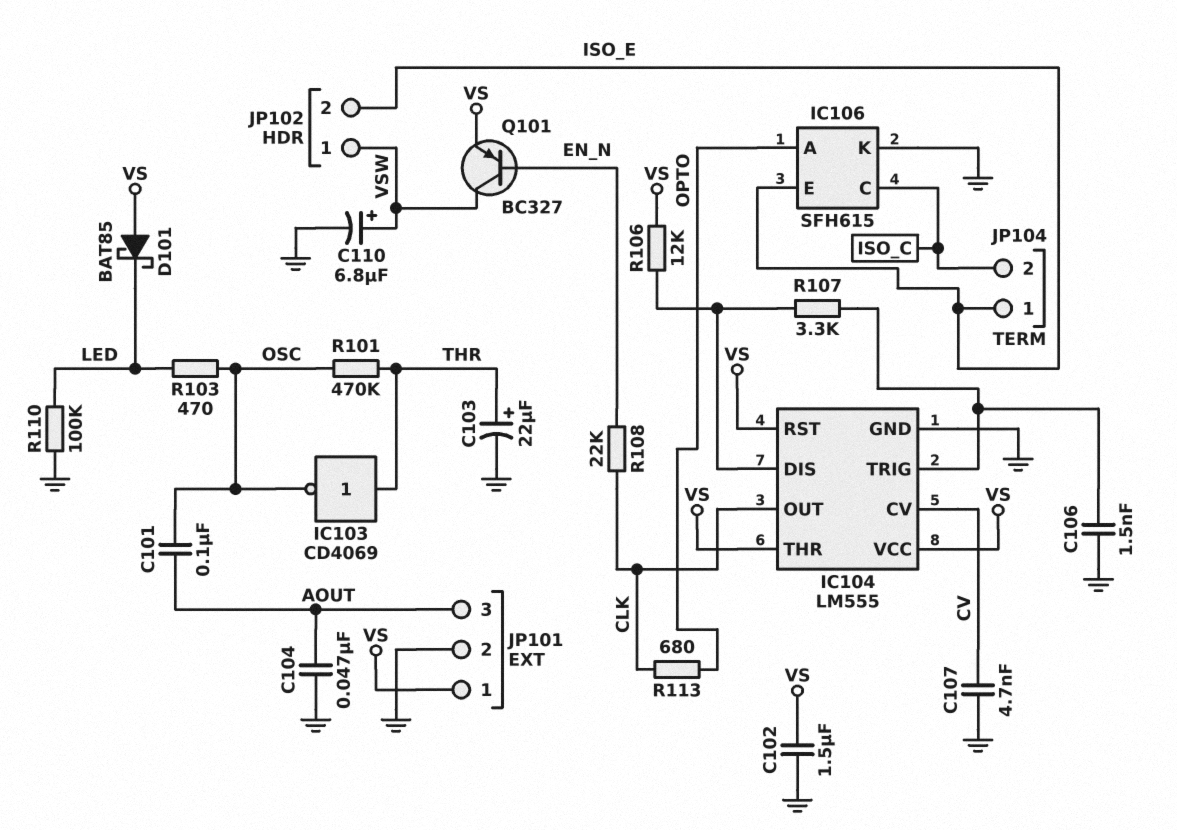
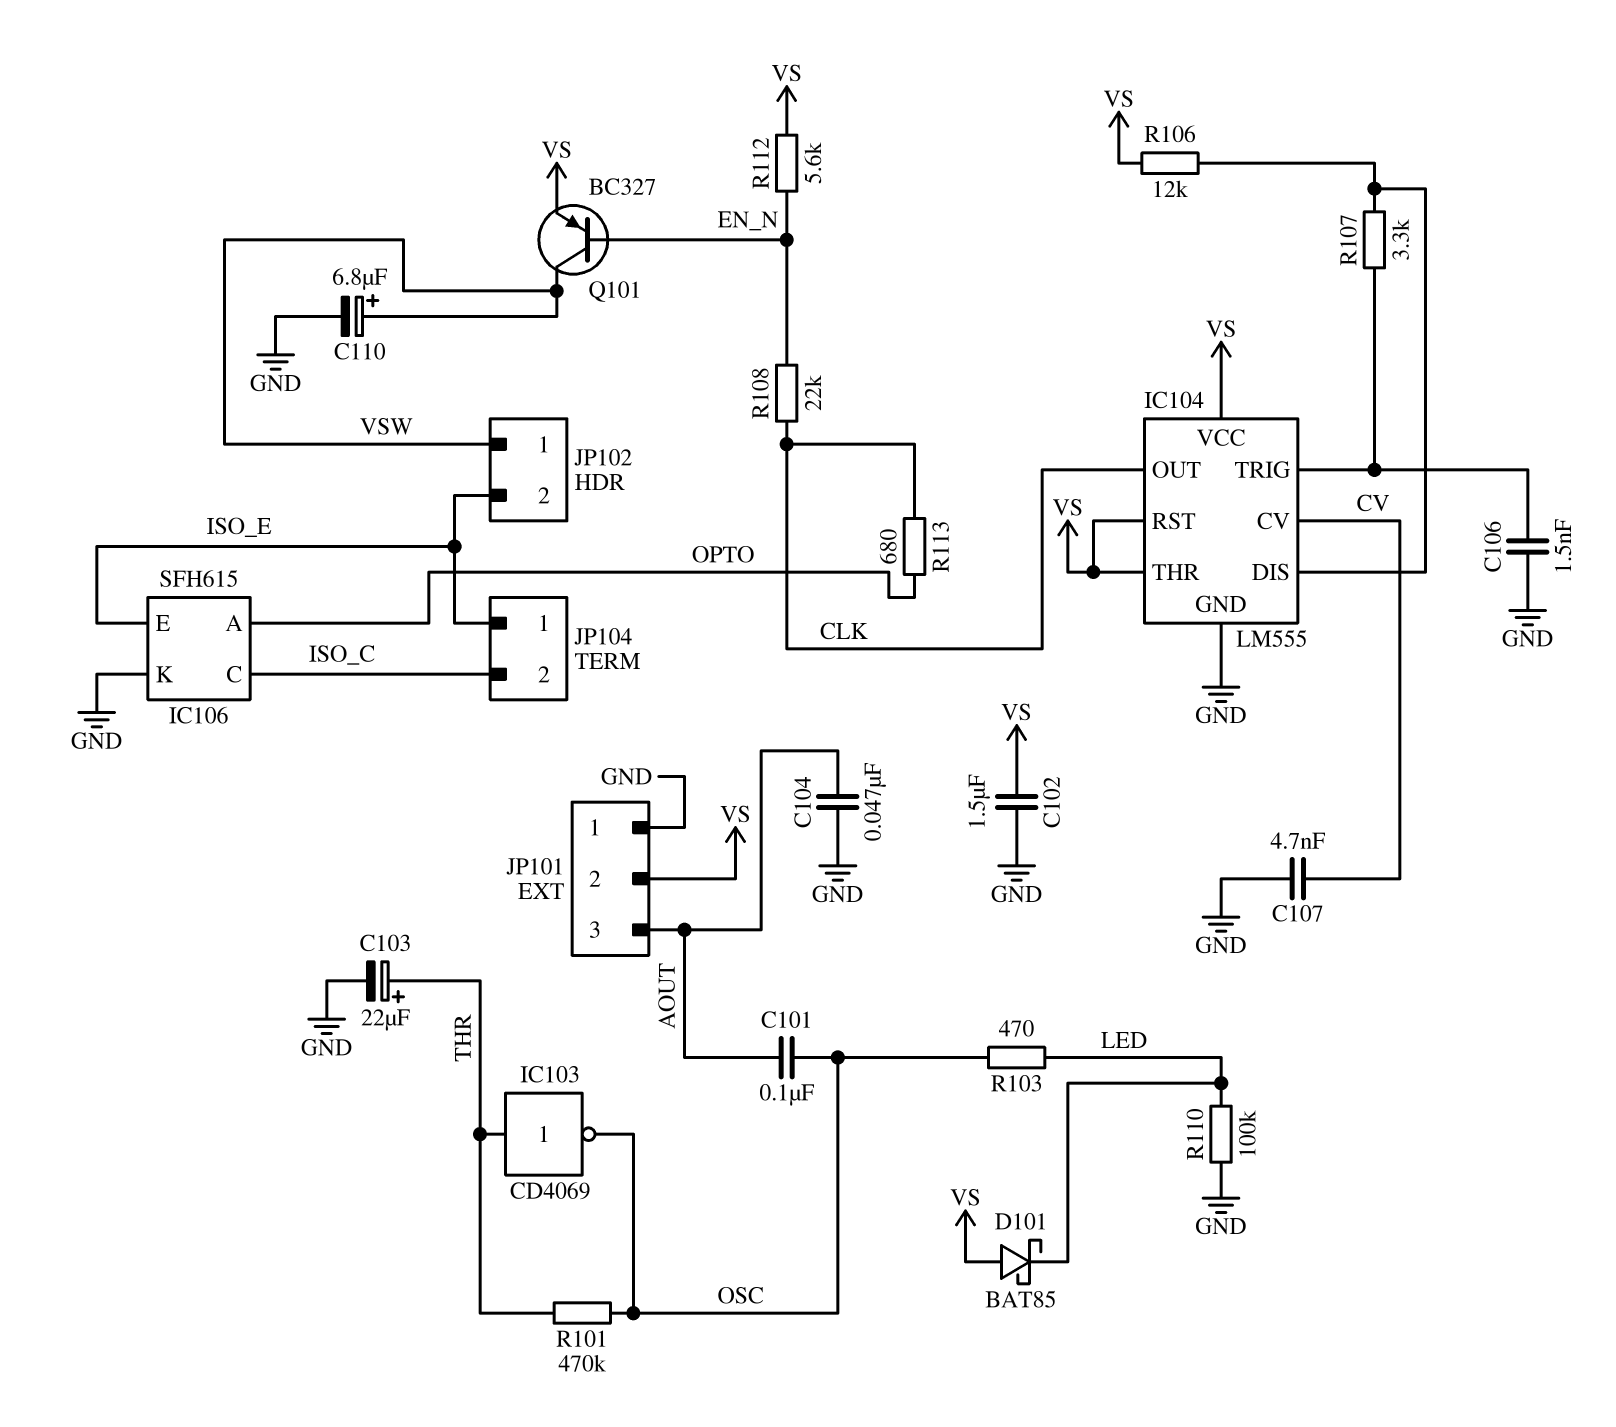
JP101 pin 1: VS -> GND
JP101 pin 2: GND -> VS
R112: none -> 5.6k (EN_N, VS)

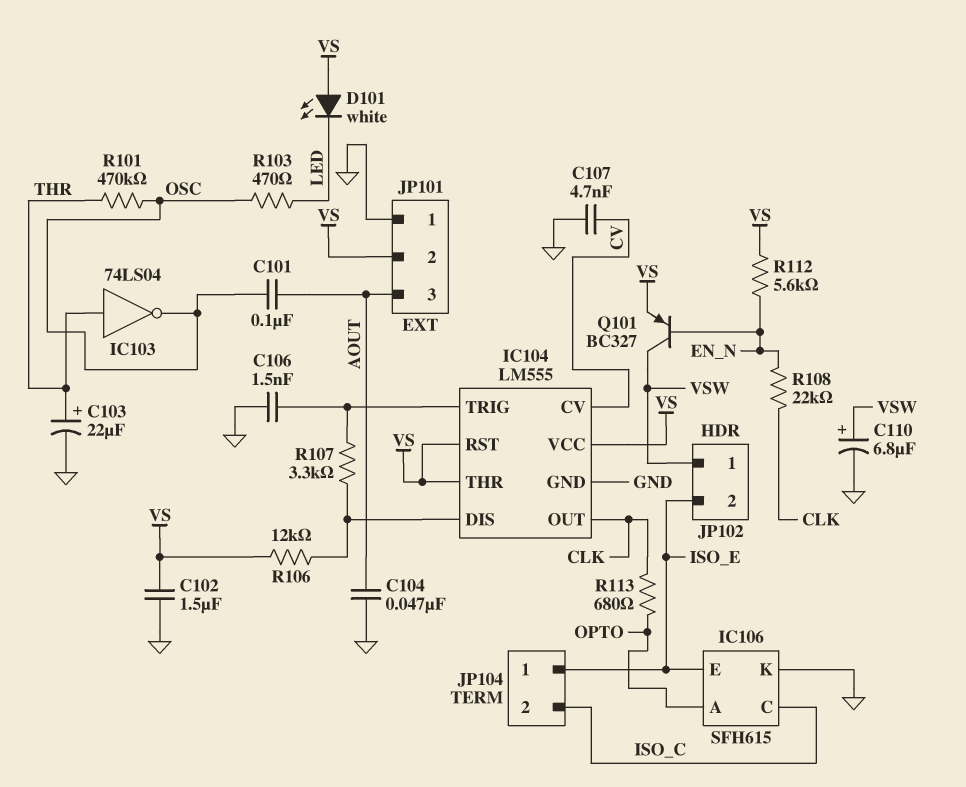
D101: schottky BAT85 (A VS, K LED) -> LED white (A VS, K LED)
IC103: NOT CD4069 (in THR, out OSC) -> NOT 74LS04 (in THR, out OSC)
R110: 100k (GND, LED) -> none

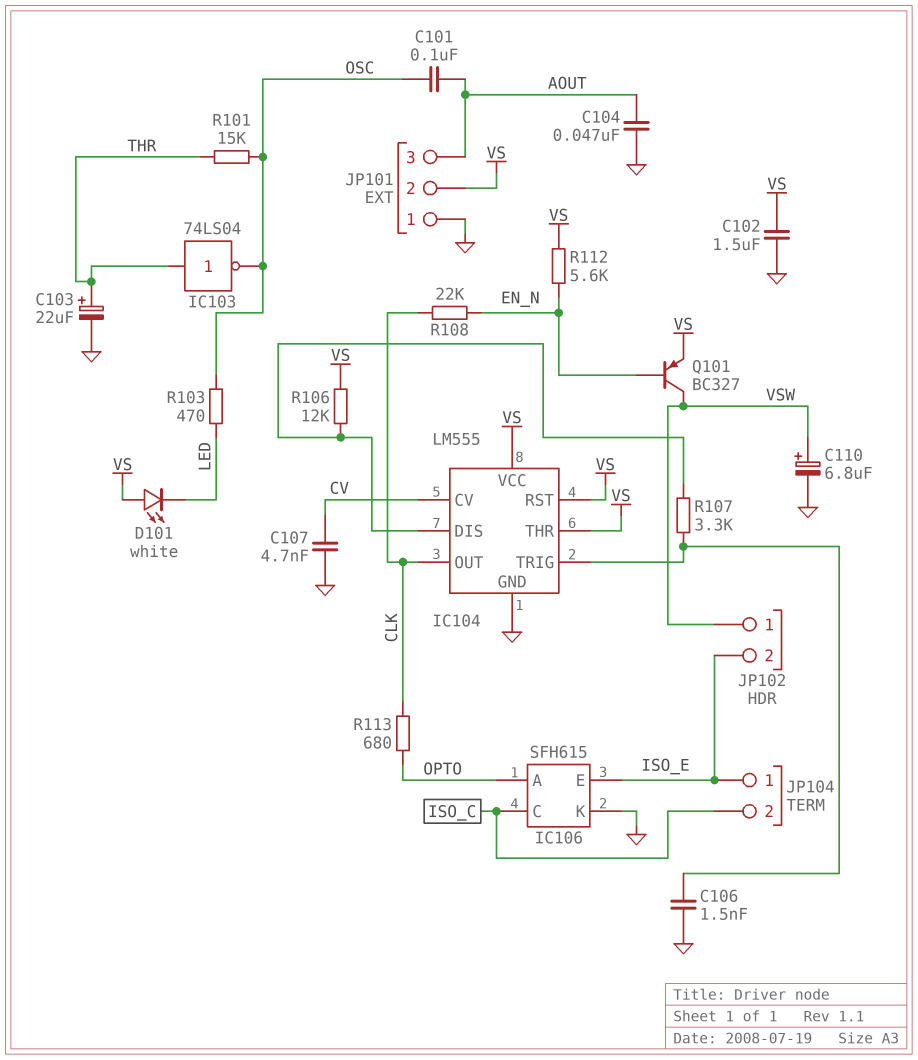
R101: 470k (OSC, THR) -> 15k (OSC, THR)

